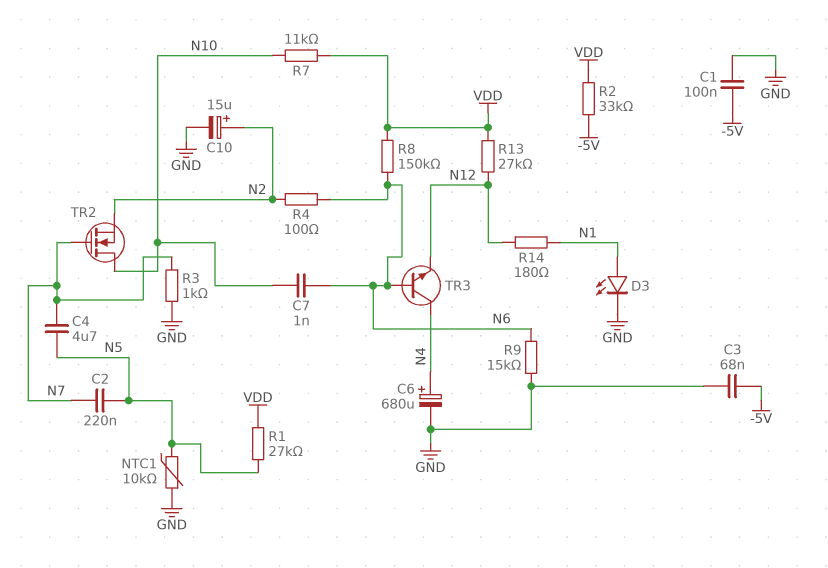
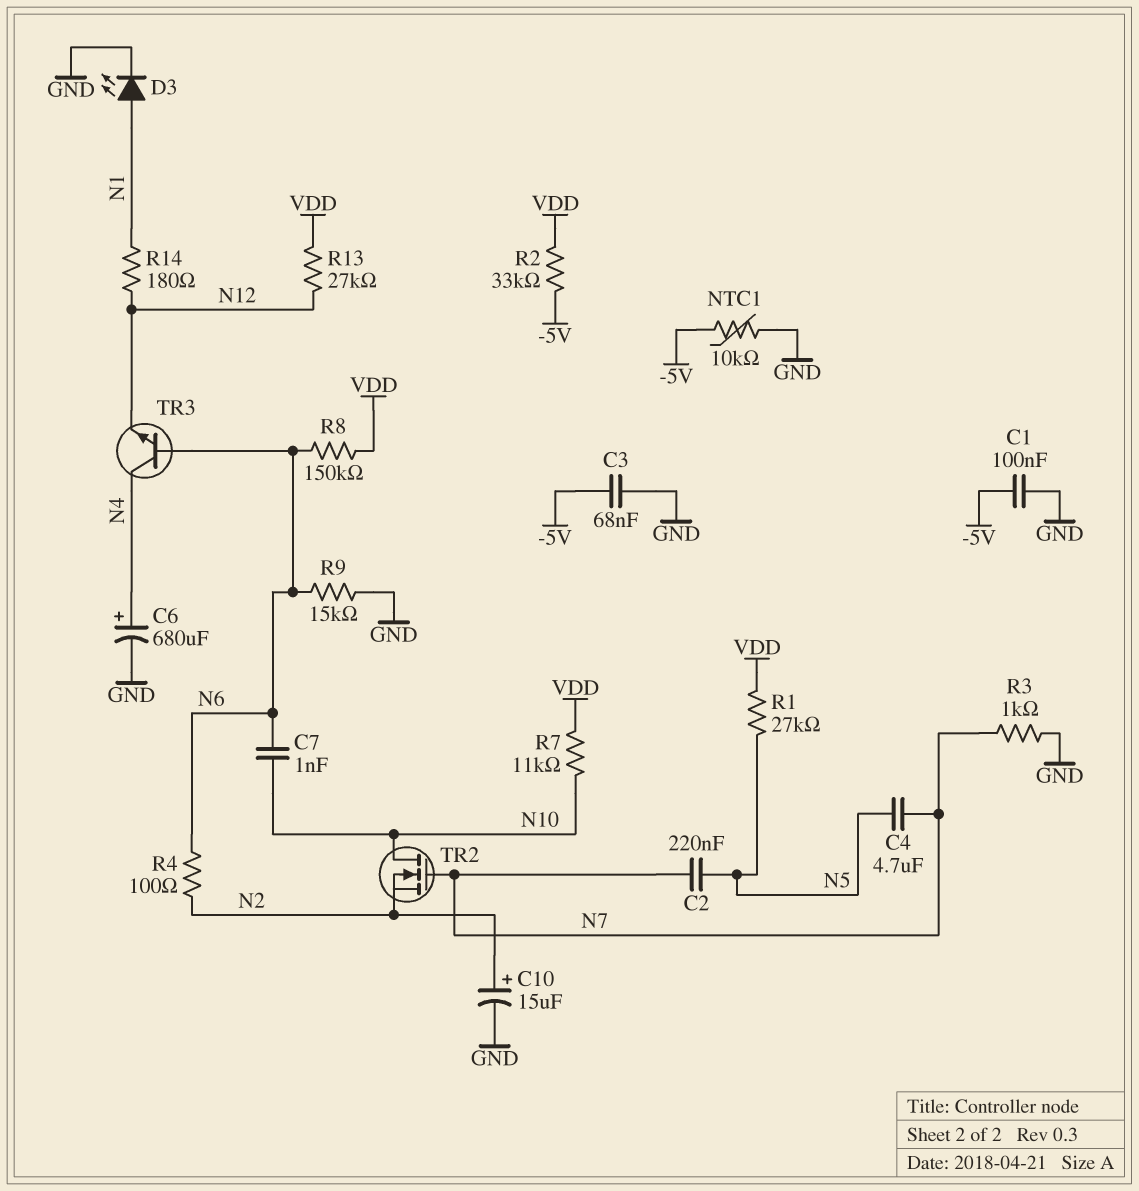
NTC1: 10k (GND, N5) -> 10k (-5V, GND)

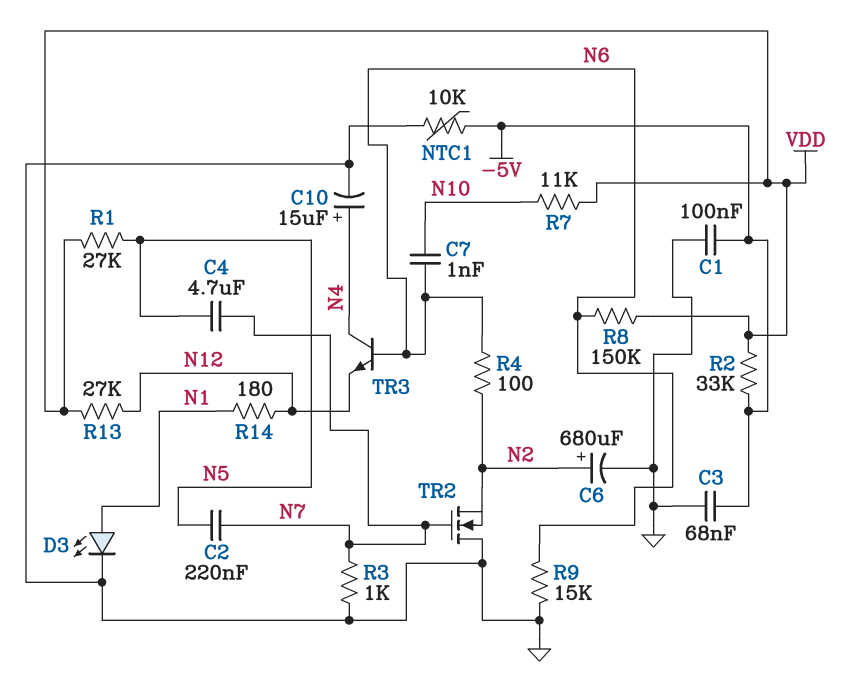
C6: 680uF (plus N4, minus GND) -> 680uF (plus N2, minus GND)
C10: 15uF (plus N2, minus GND) -> 15uF (plus N4, minus GND)
TR2: NMOS (G N7, D N10, S N2) -> NMOS (G N7, D GND, S N2)

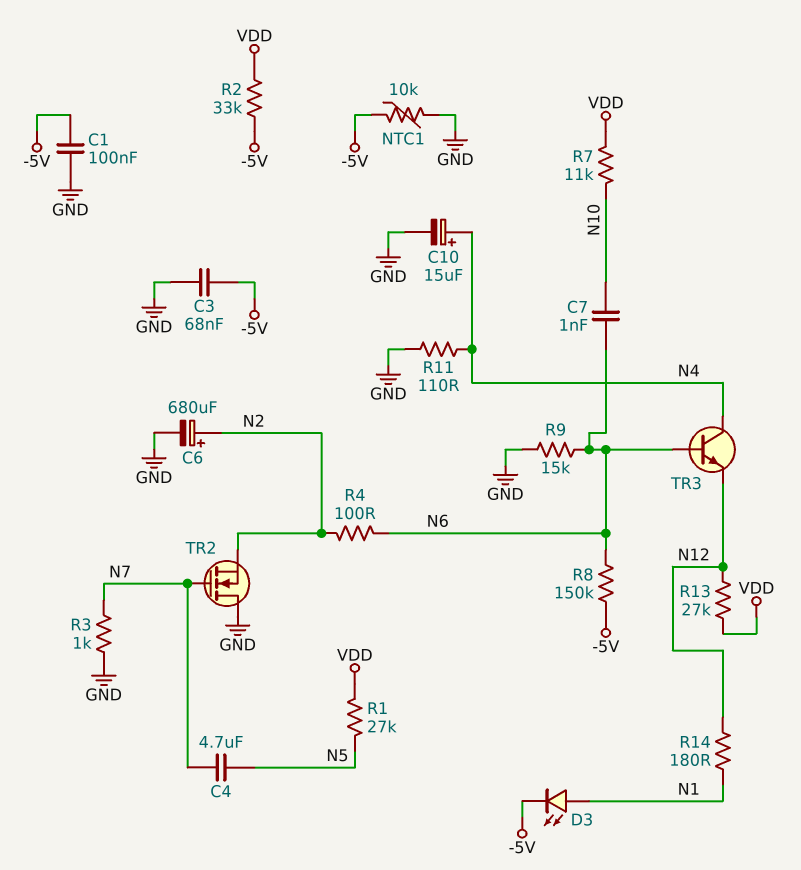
C2: 220nF (N5, N7) -> none
D3: LED (A N1, K GND) -> LED (A N1, K -5V)
R8: 150k (N6, VDD) -> 150k (-5V, N6)
R11: none -> 110 (GND, N4)

